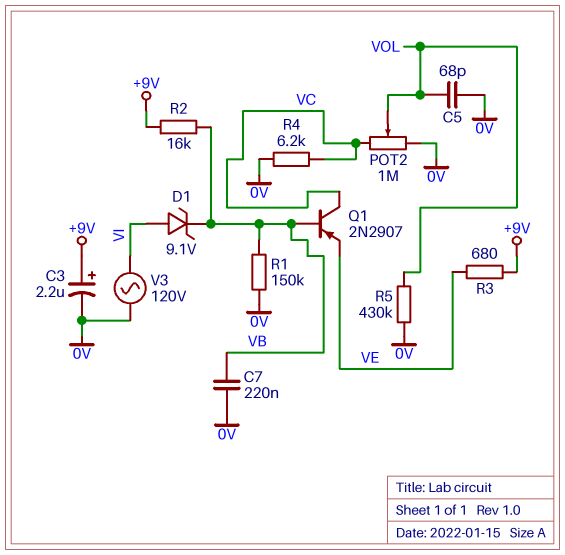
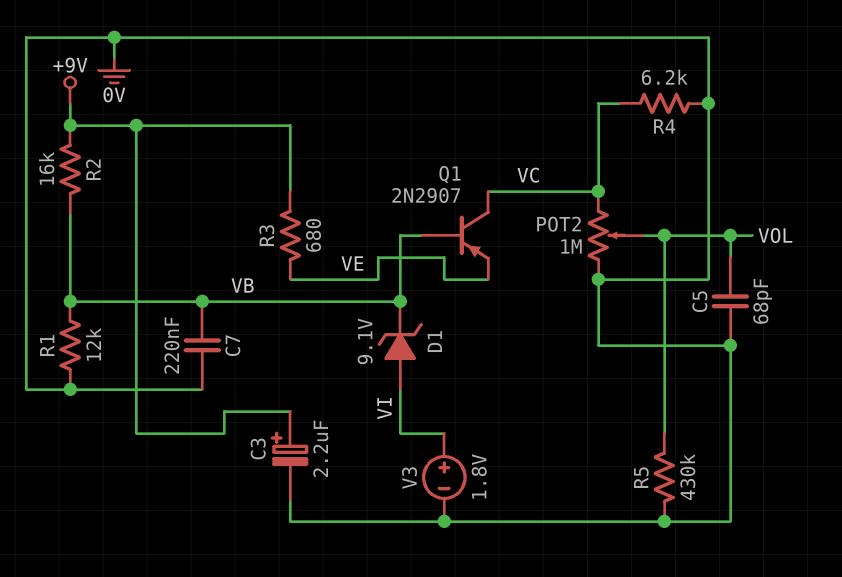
R1: 150k (0V, VB) -> 12k (0V, VB)
V3: AC 120V (0V, VI) -> 1.8V (plus VI, minus 0V)

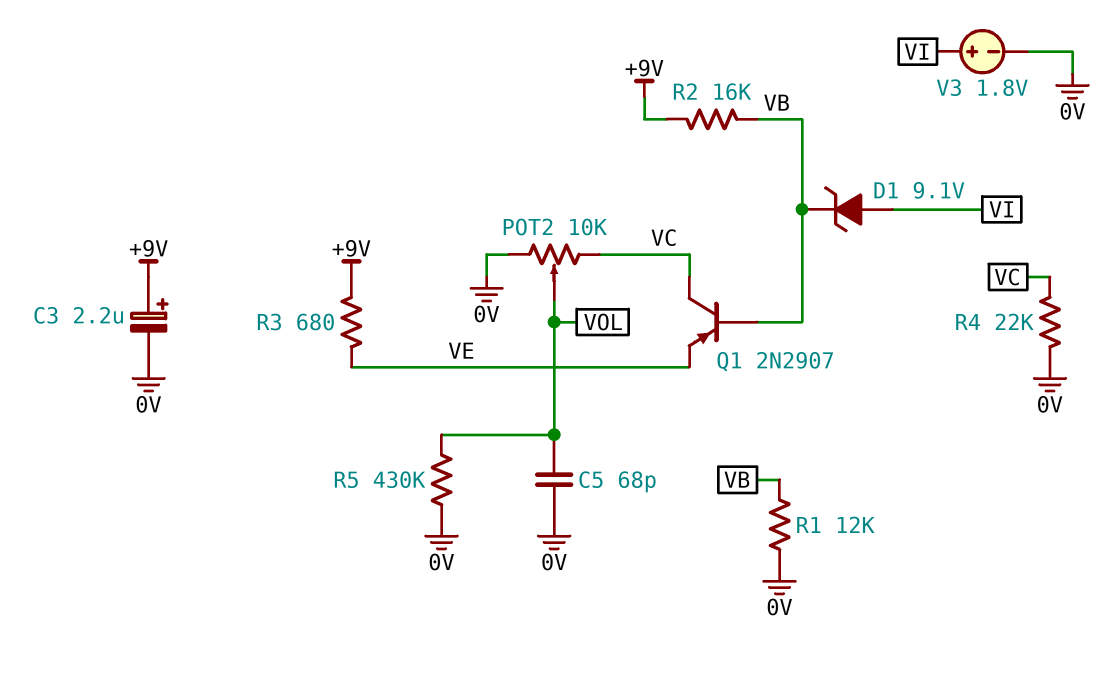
C7: 220nF (0V, VB) -> none
POT2: 1M (0V, VC, wiper VOL) -> 10k (0V, VC, wiper VOL)
R4: 6.2k (0V, VC) -> 22k (0V, VC)

